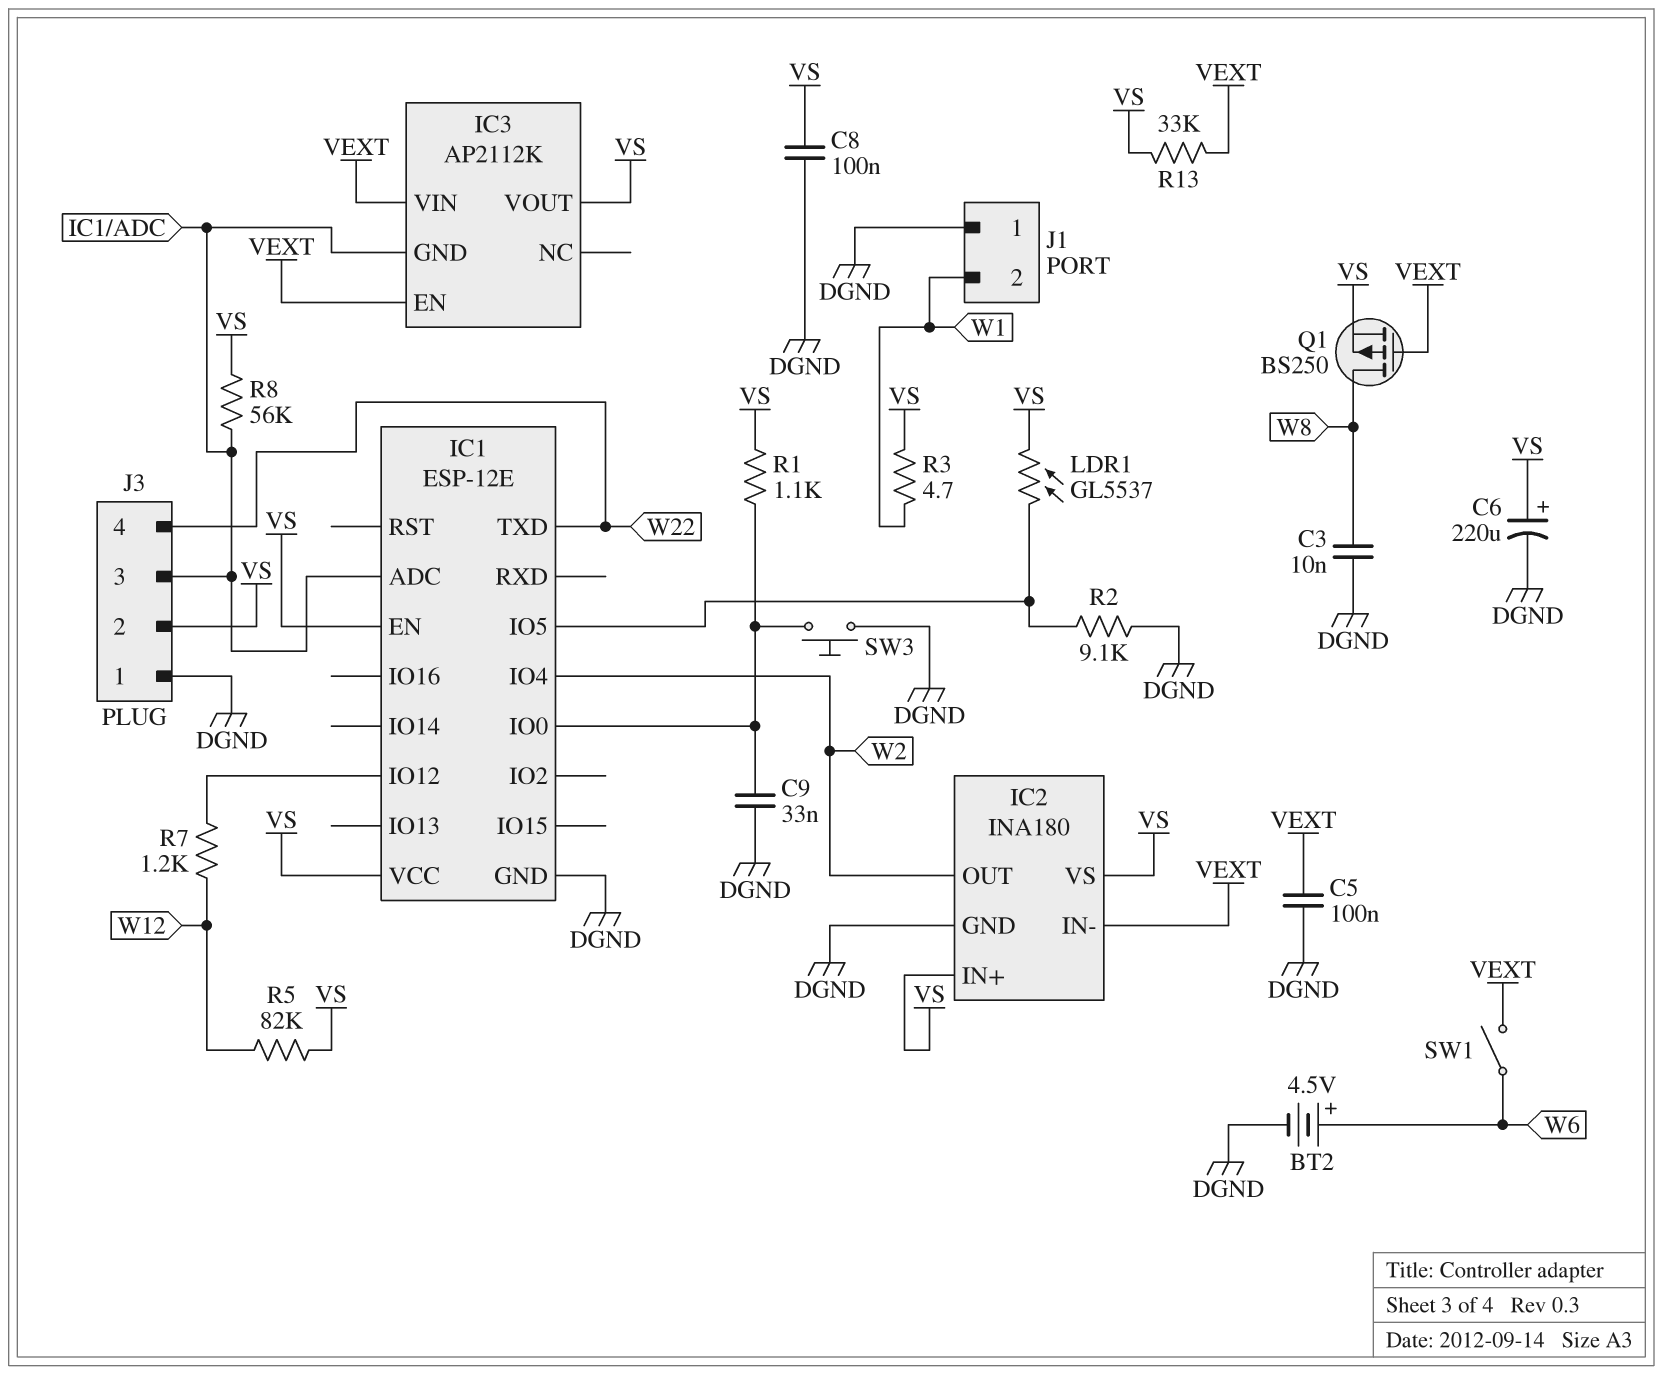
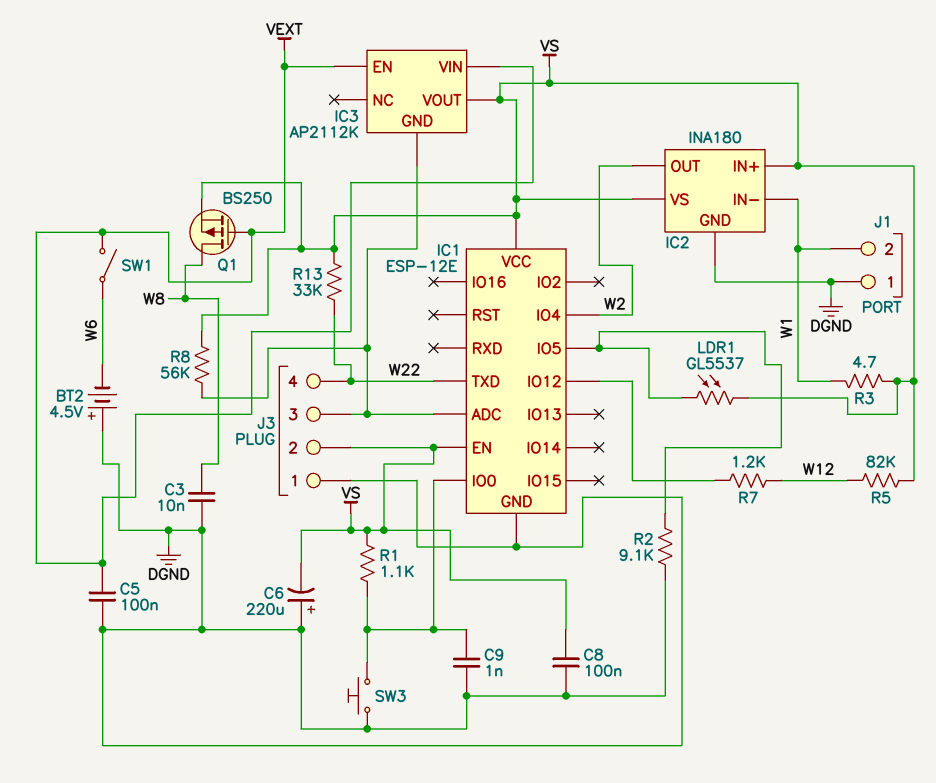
BT2: 4.5V (plus W6, minus DGND) -> 4.5V (plus DGND, minus W6)
C6: 220uF (plus VS, minus DGND) -> 220uF (plus DGND, minus VS)
C9: 33nF (DGND, IC1/IO0) -> 1nF (DGND, IC1/IO0)
IC2 pin IN-: VEXT -> W1
R13: 33k (VEXT, VS) -> 33k (VS, W22)

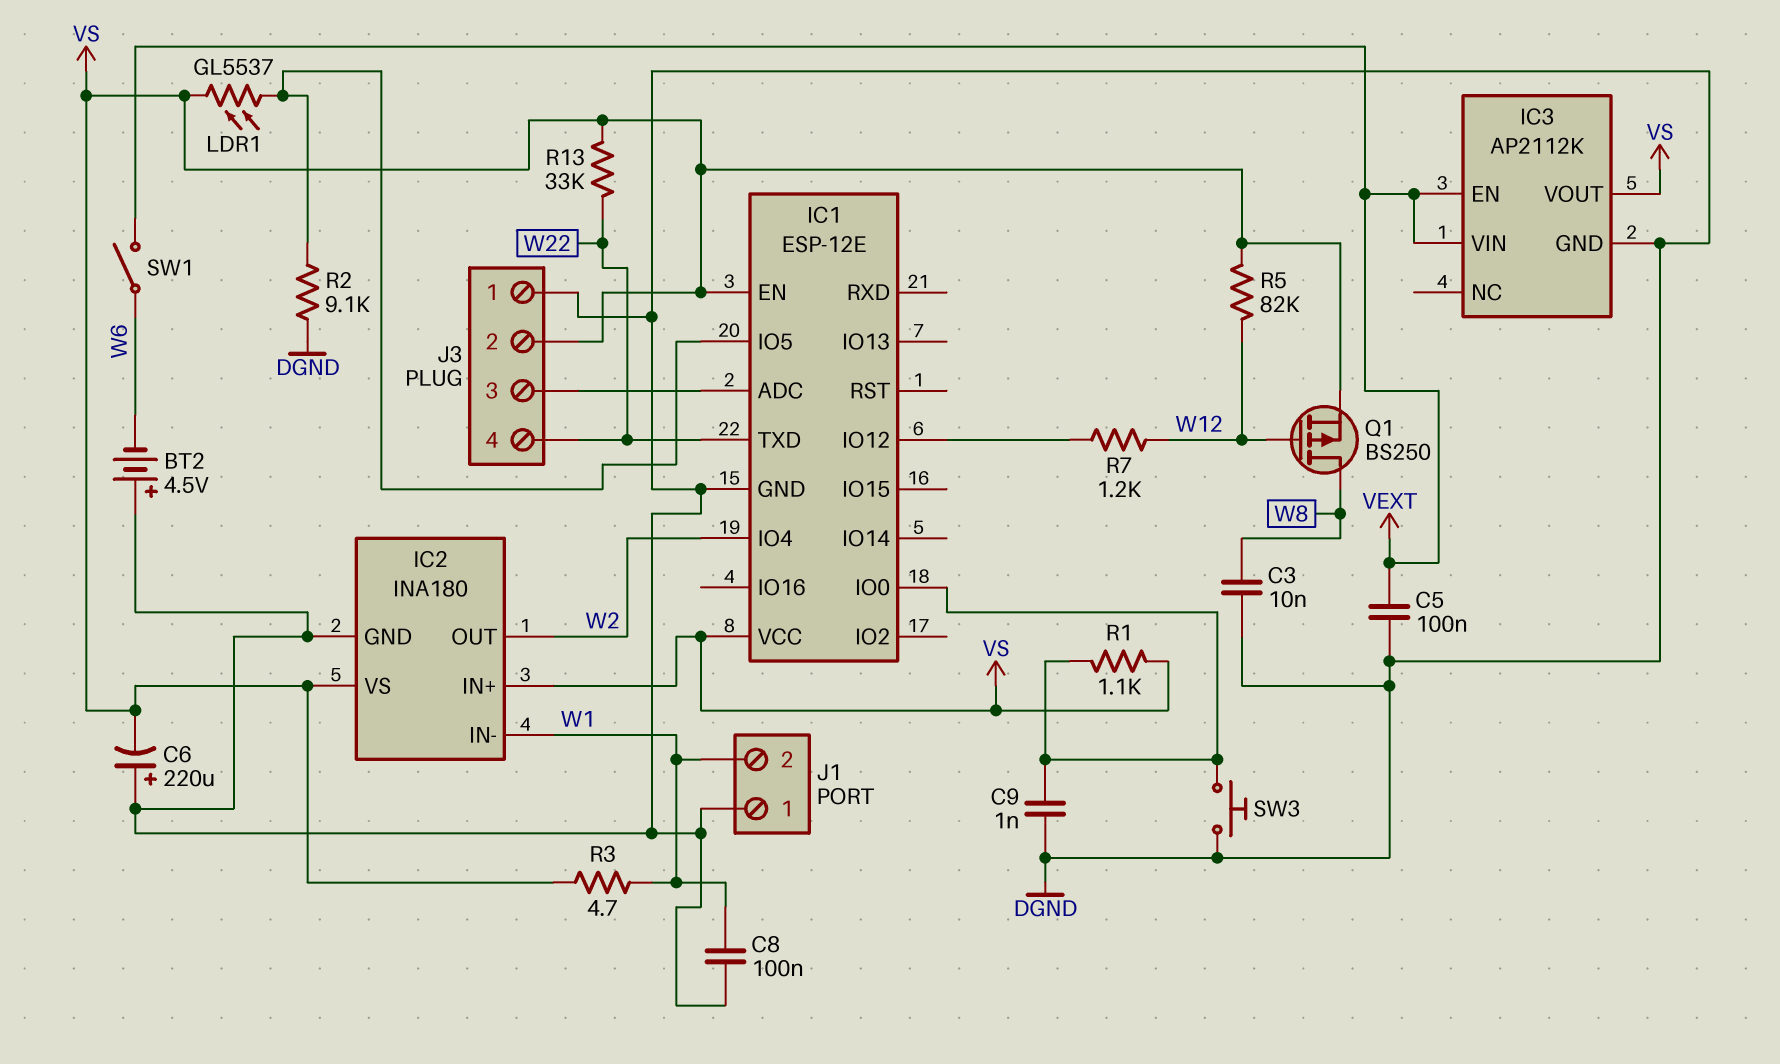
C8: 100nF (DGND, VS) -> 100nF (DGND, W1)
IC3 pin GND: IC1/ADC -> DGND
Q1: PMOS BS250 (G VEXT, D W8, S VS) -> PMOS BS250 (G W12, D W8, S VS)
R8: 56k (IC1/ADC, VS) -> none

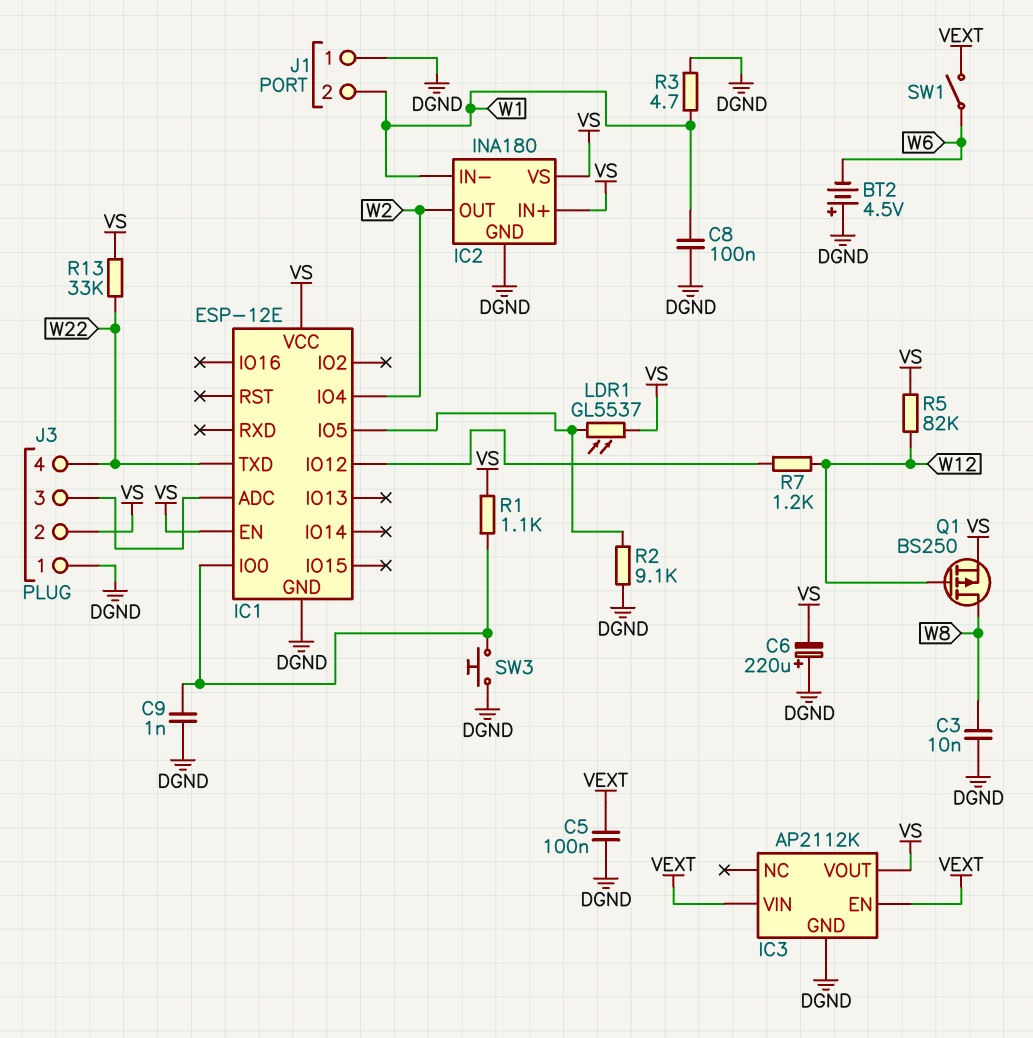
R3: 4.7 (VS, W1) -> 4.7 (DGND, W1)

